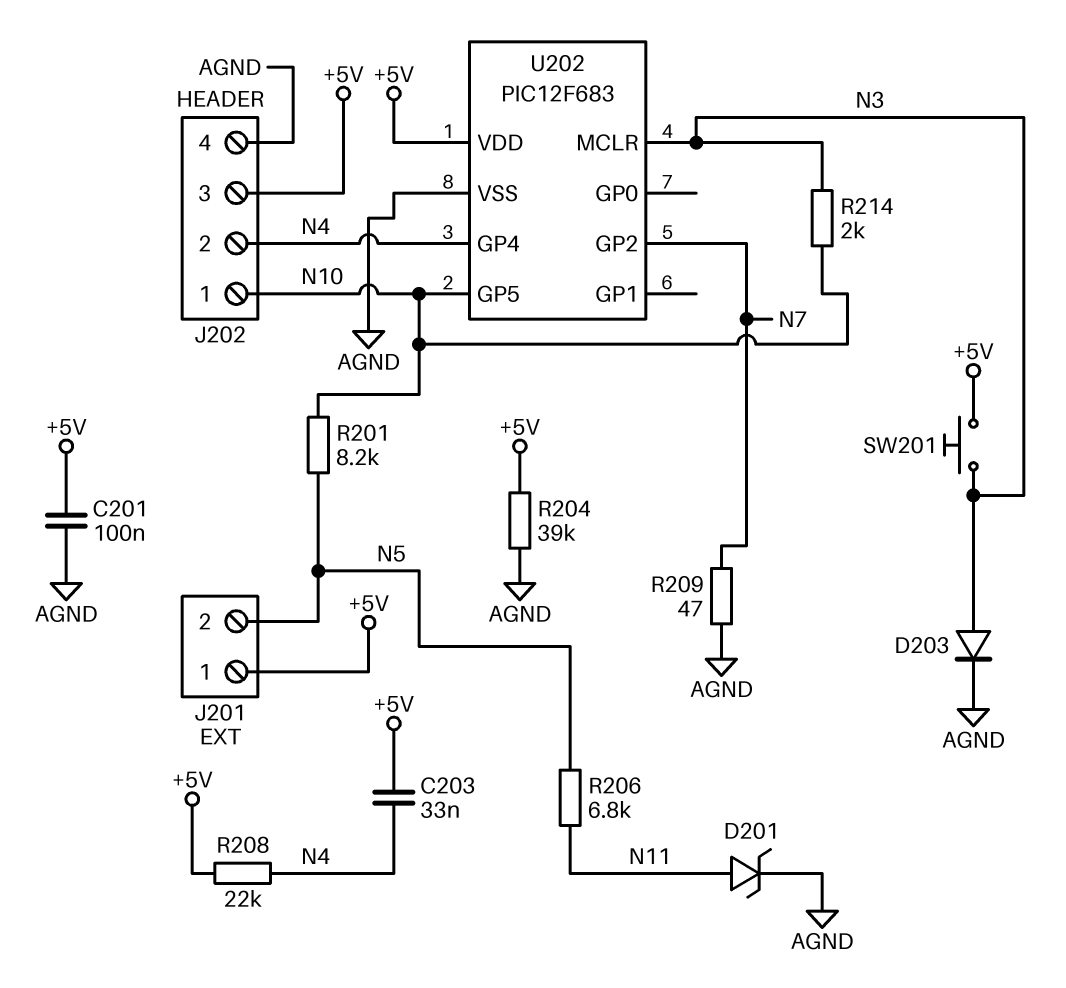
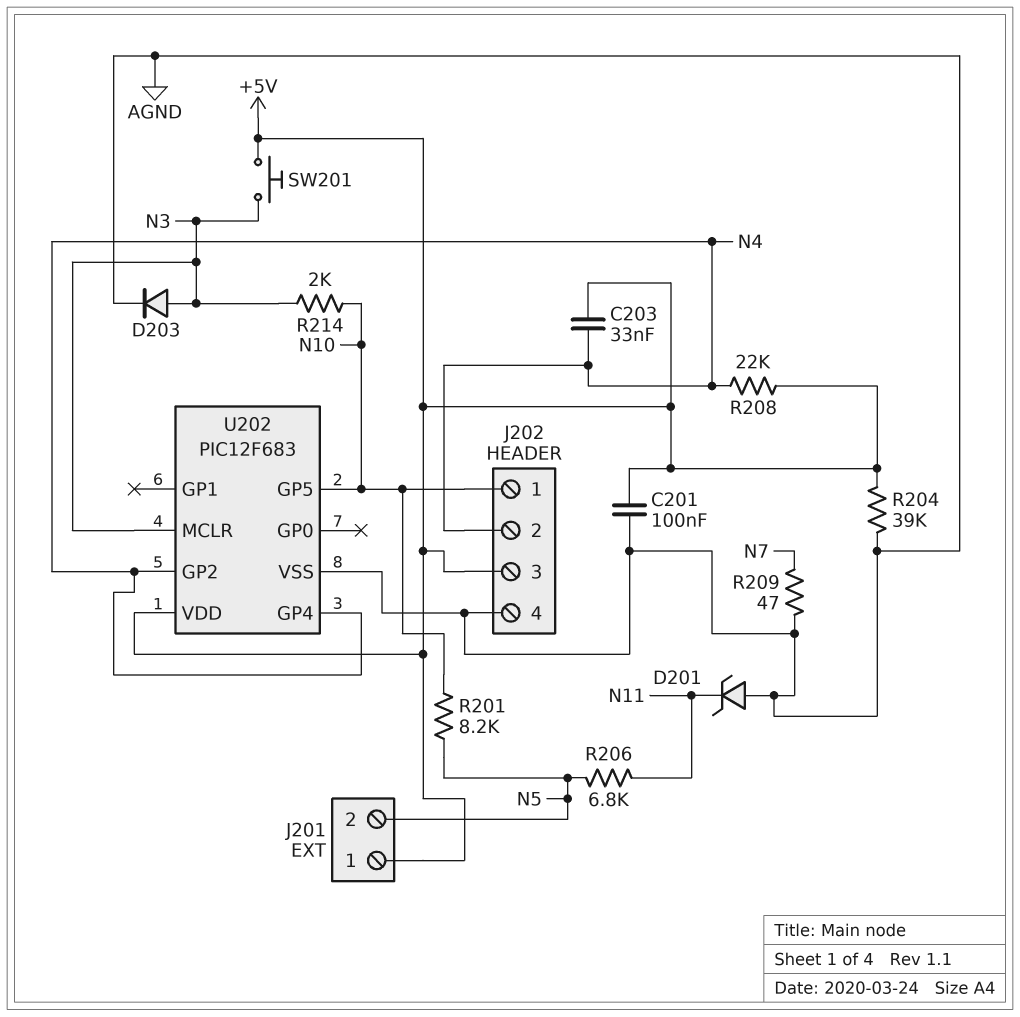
D201: zener (A N11, K AGND) -> zener (A AGND, K N11)
U202 pin GP2: N7 -> N4

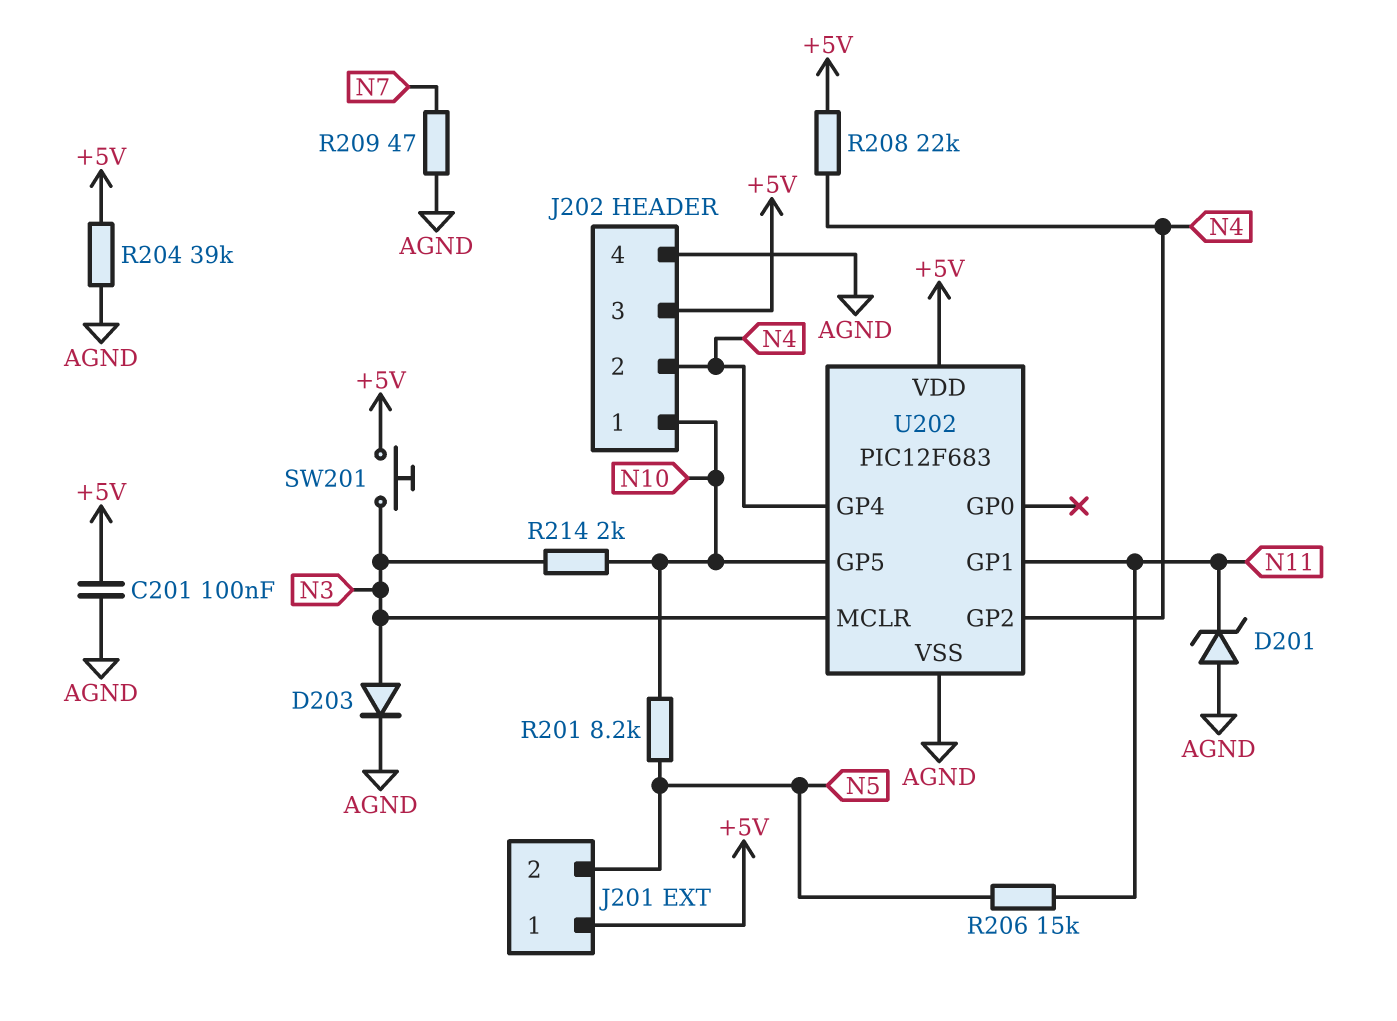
C203: 33nF (+5V, N4) -> none
R206: 6.8k (N5, N11) -> 15k (N5, N11)
U202 pin GP1: none -> N11

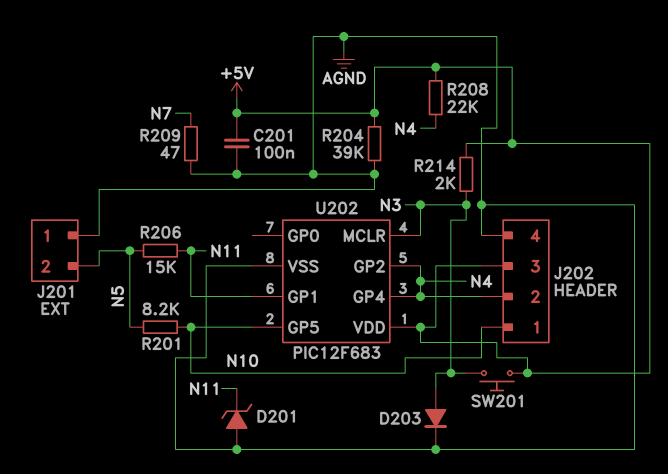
J201 pin 1: +5V -> AGND
R214: 2k (N3, N10) -> 2k (+5V, N3)

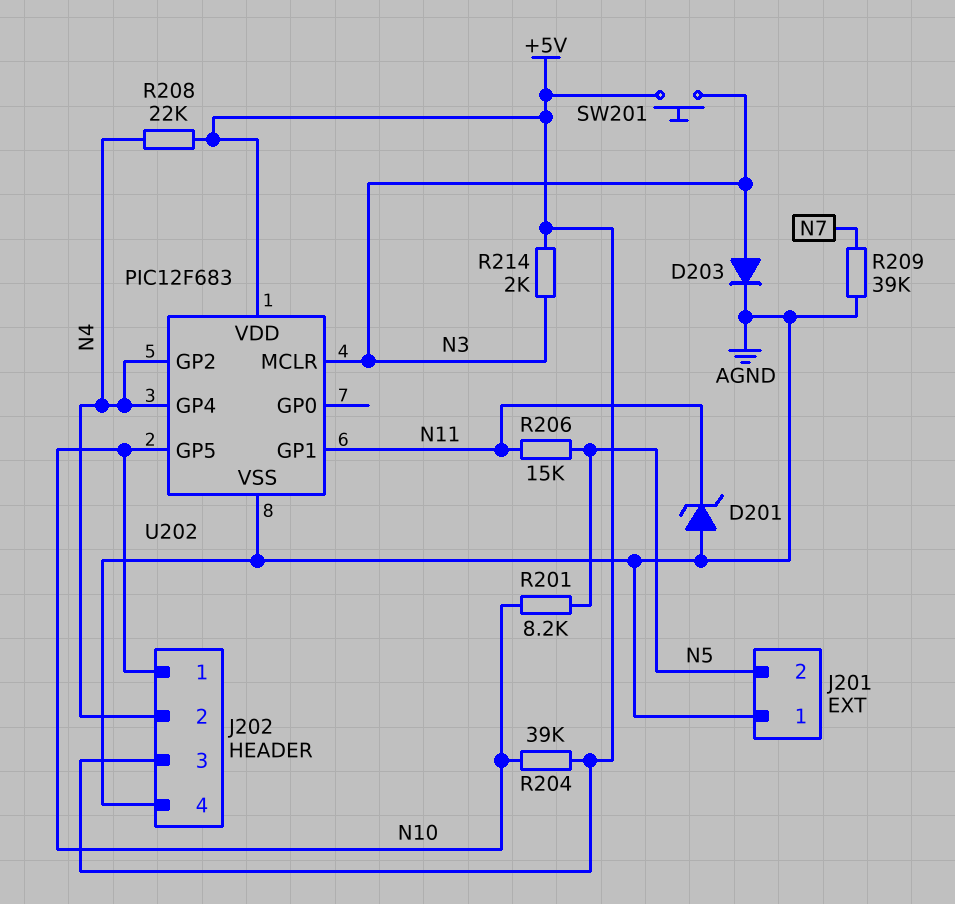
C201: 100nF (+5V, AGND) -> none
R204: 39k (+5V, AGND) -> 39k (+5V, N10)
R209: 47 (AGND, N7) -> 39k (AGND, N7)

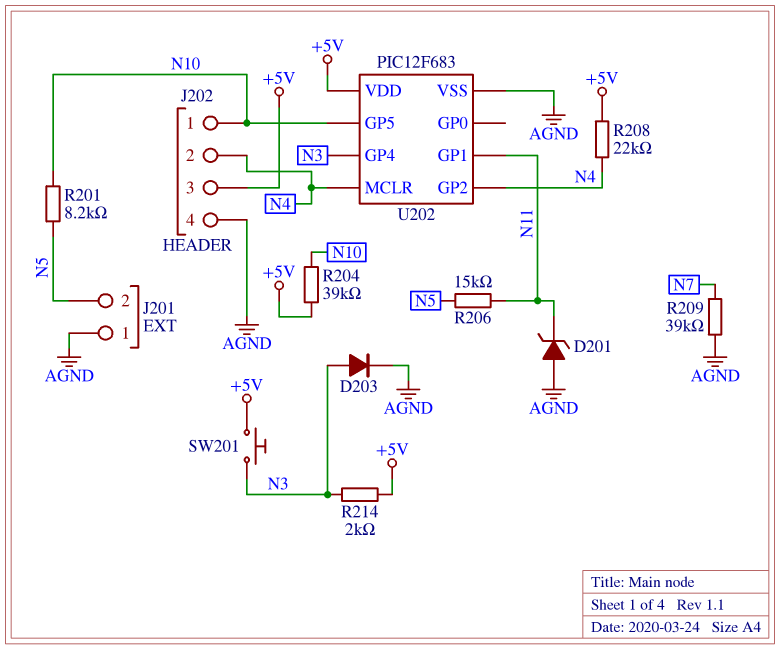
U202 pin GP4: N4 -> N3
U202 pin MCLR: N3 -> N4

